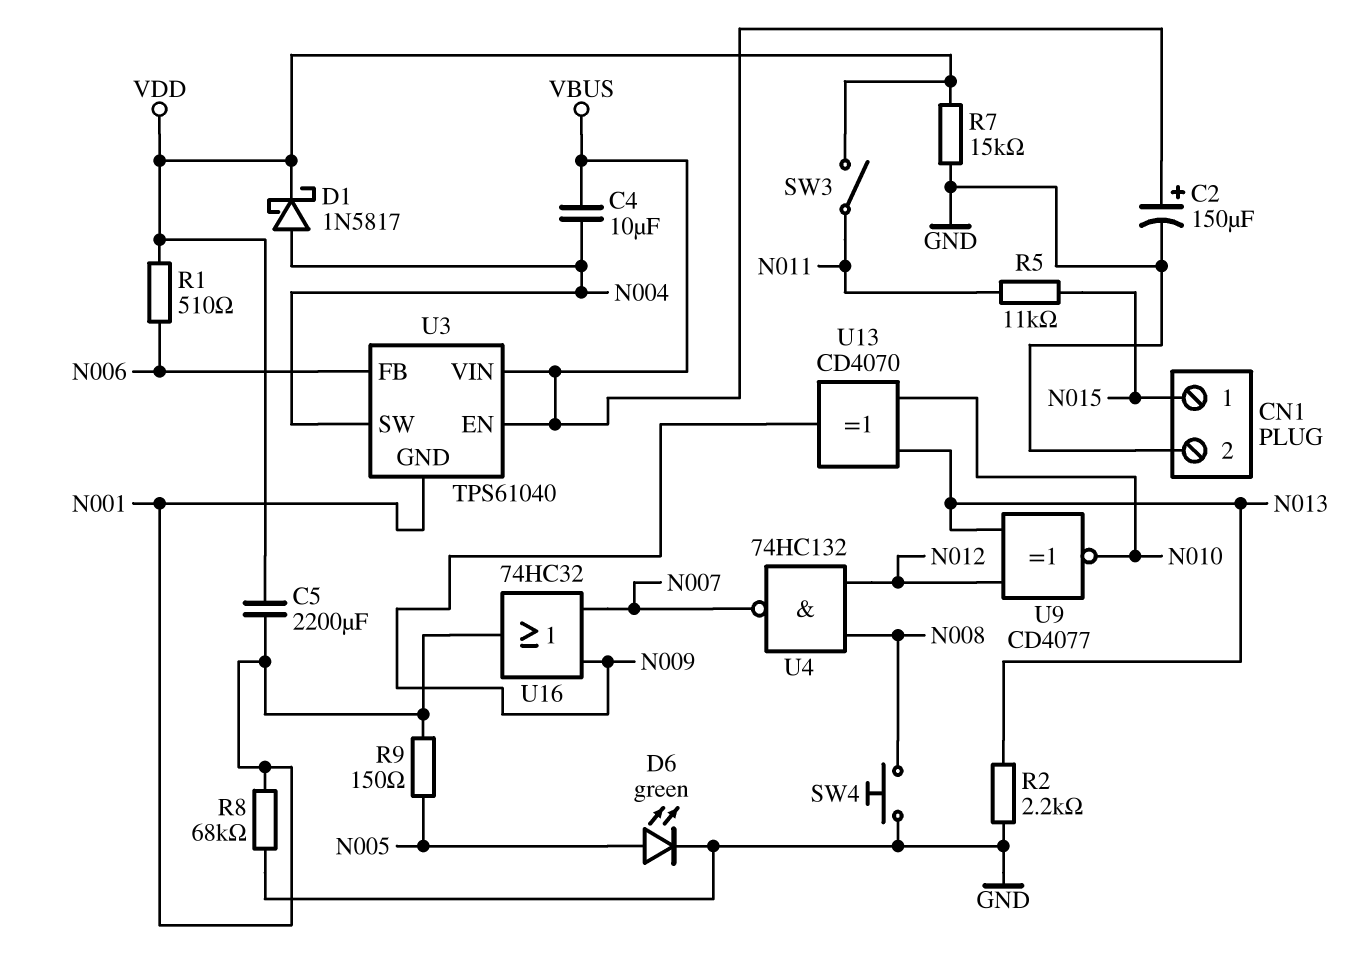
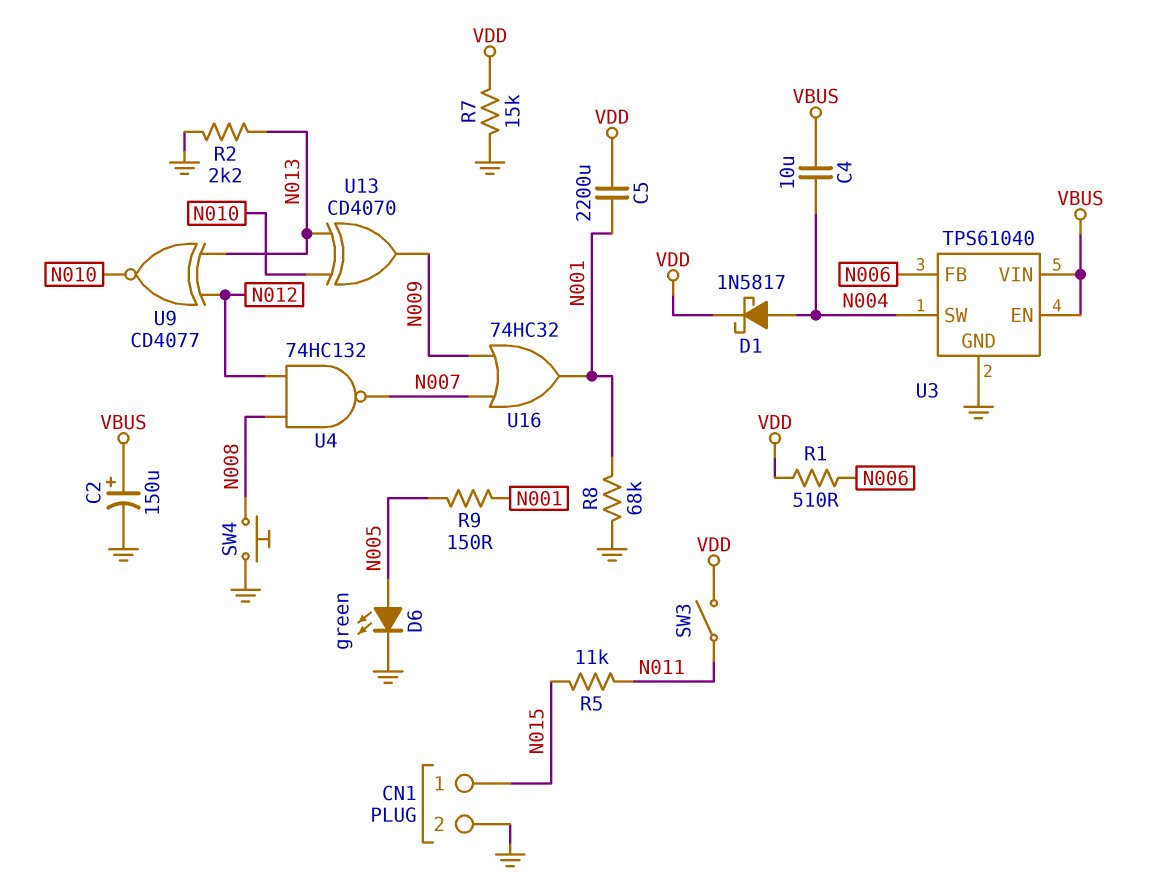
U3 pin GND: N001 -> GND

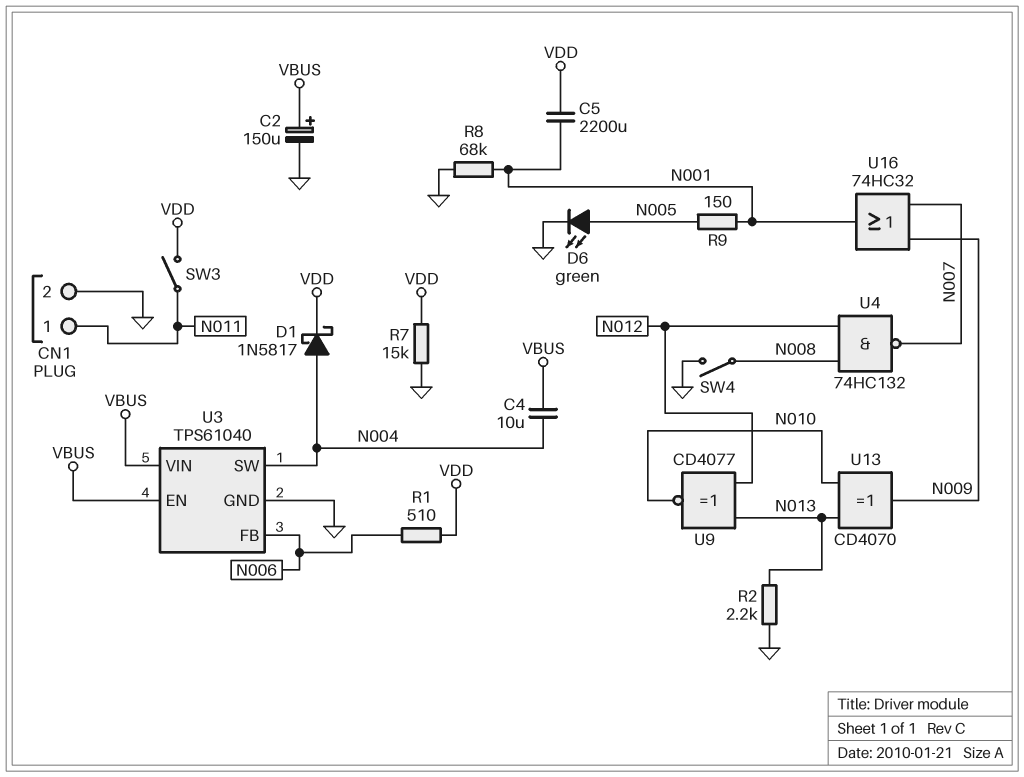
CN1 pin 1: N015 -> N011
R5: 11k (N011, N015) -> none
SW4: button (GND, N008) -> switch (GND, N008)

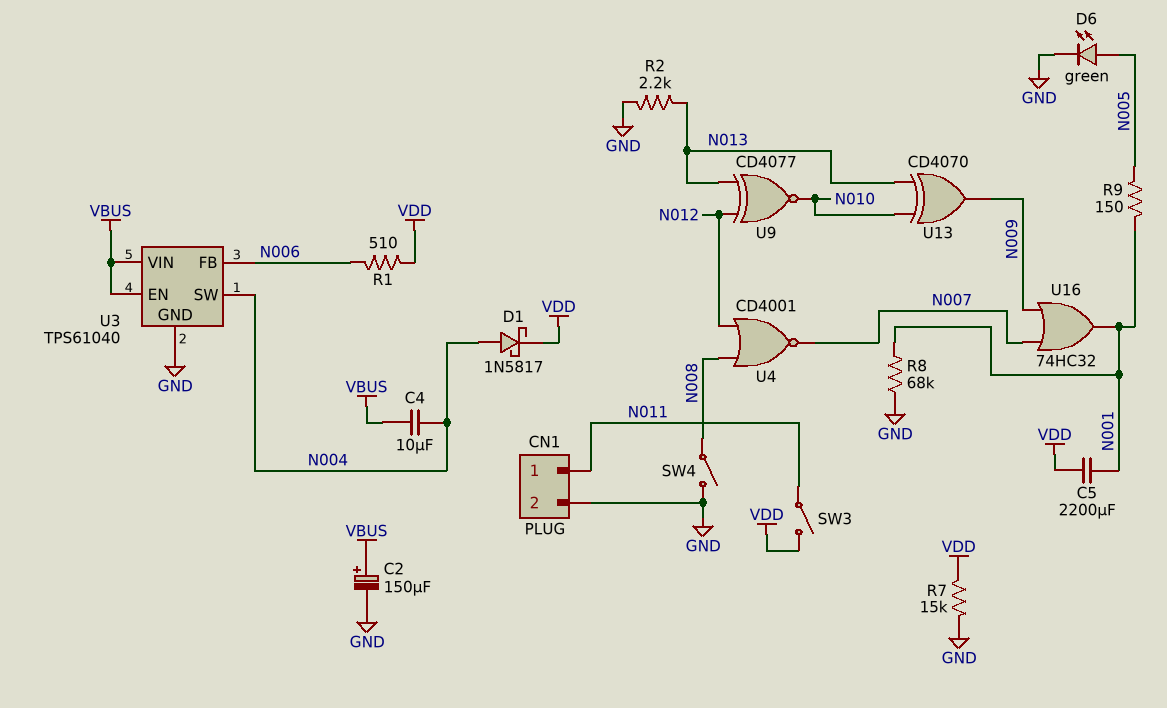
U4: NAND 74HC132 (in N008, in N012, out N007) -> NOR CD4001 (in N008, in N012, out N007)

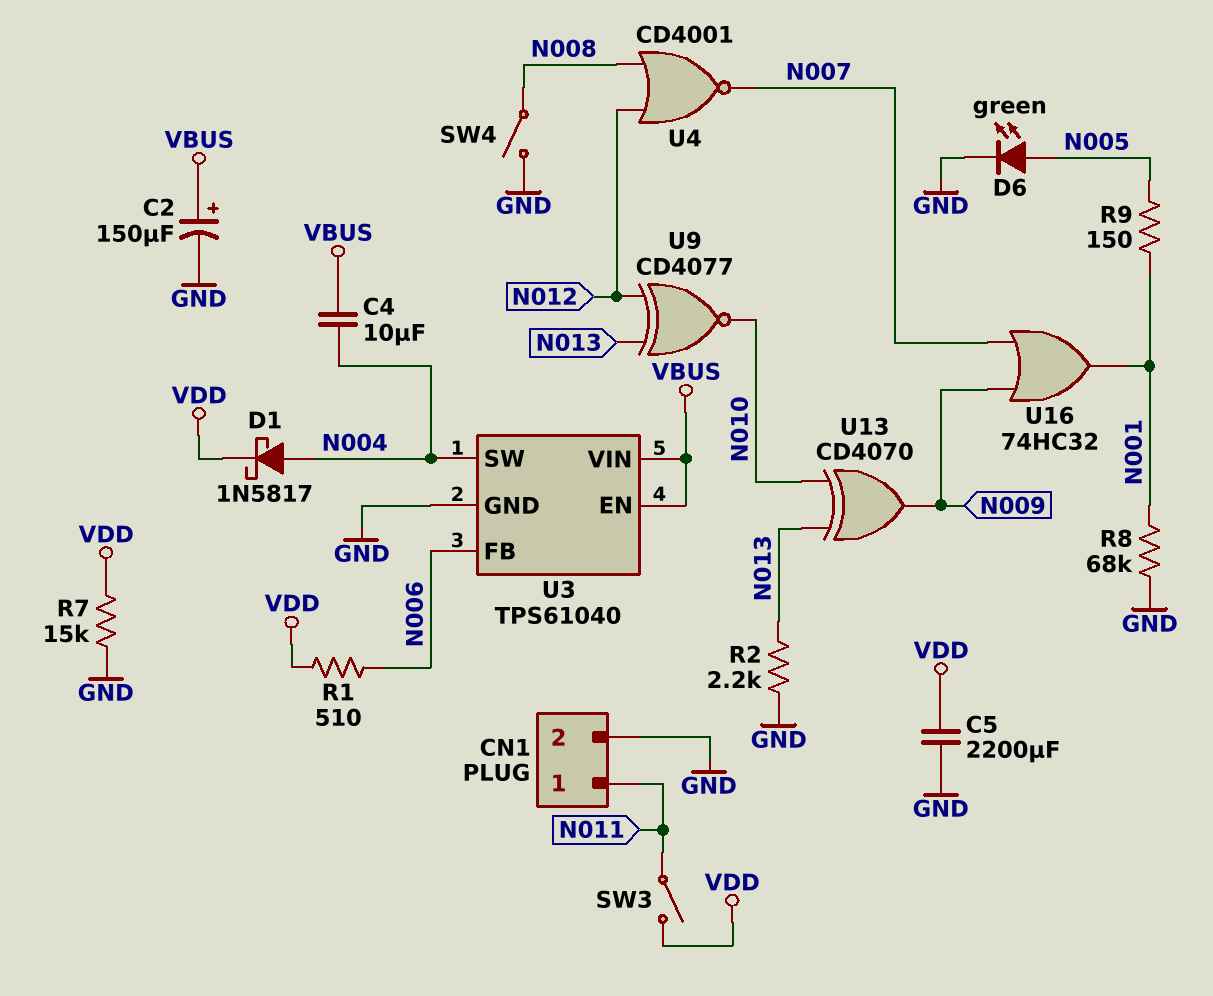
C5: 2200uF (N001, VDD) -> 2200uF (GND, VDD)

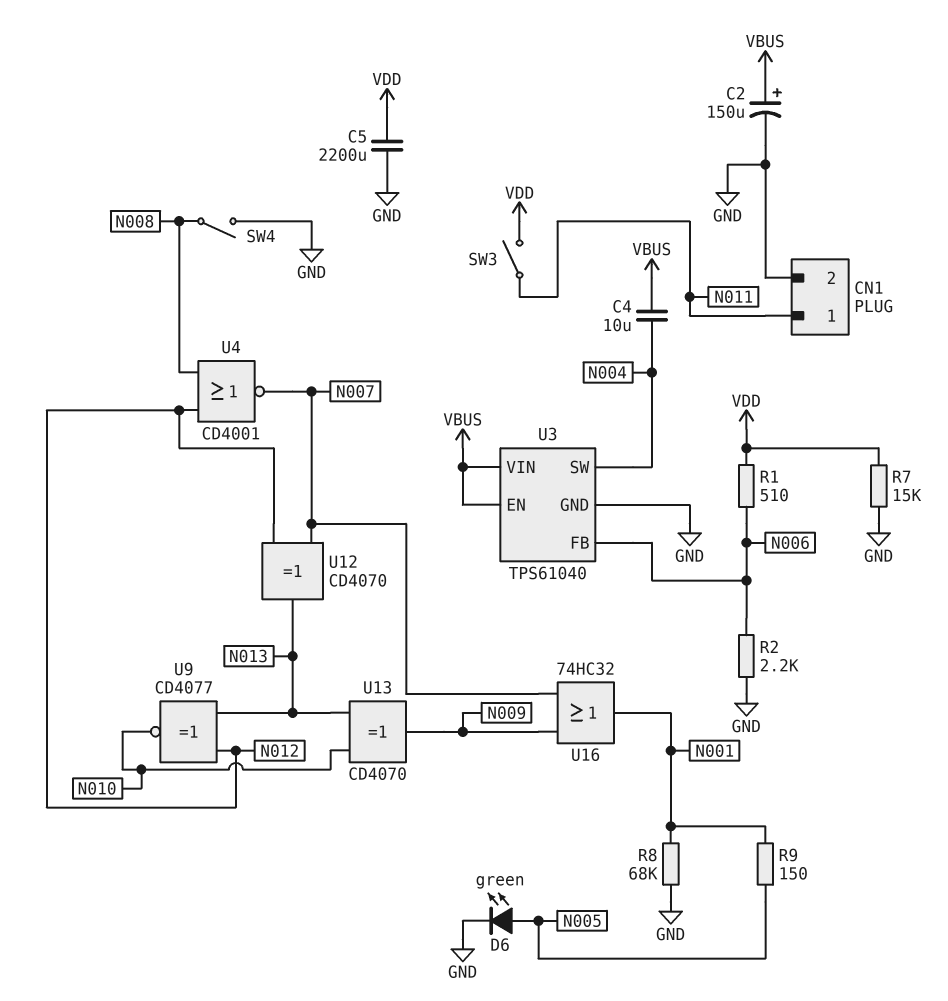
D1: schottky 1N5817 (A N004, K VDD) -> none
R2: 2.2k (GND, N013) -> 2.2k (GND, N006)
U12: none -> XOR CD4070 (in N007, in N012, out N013)

